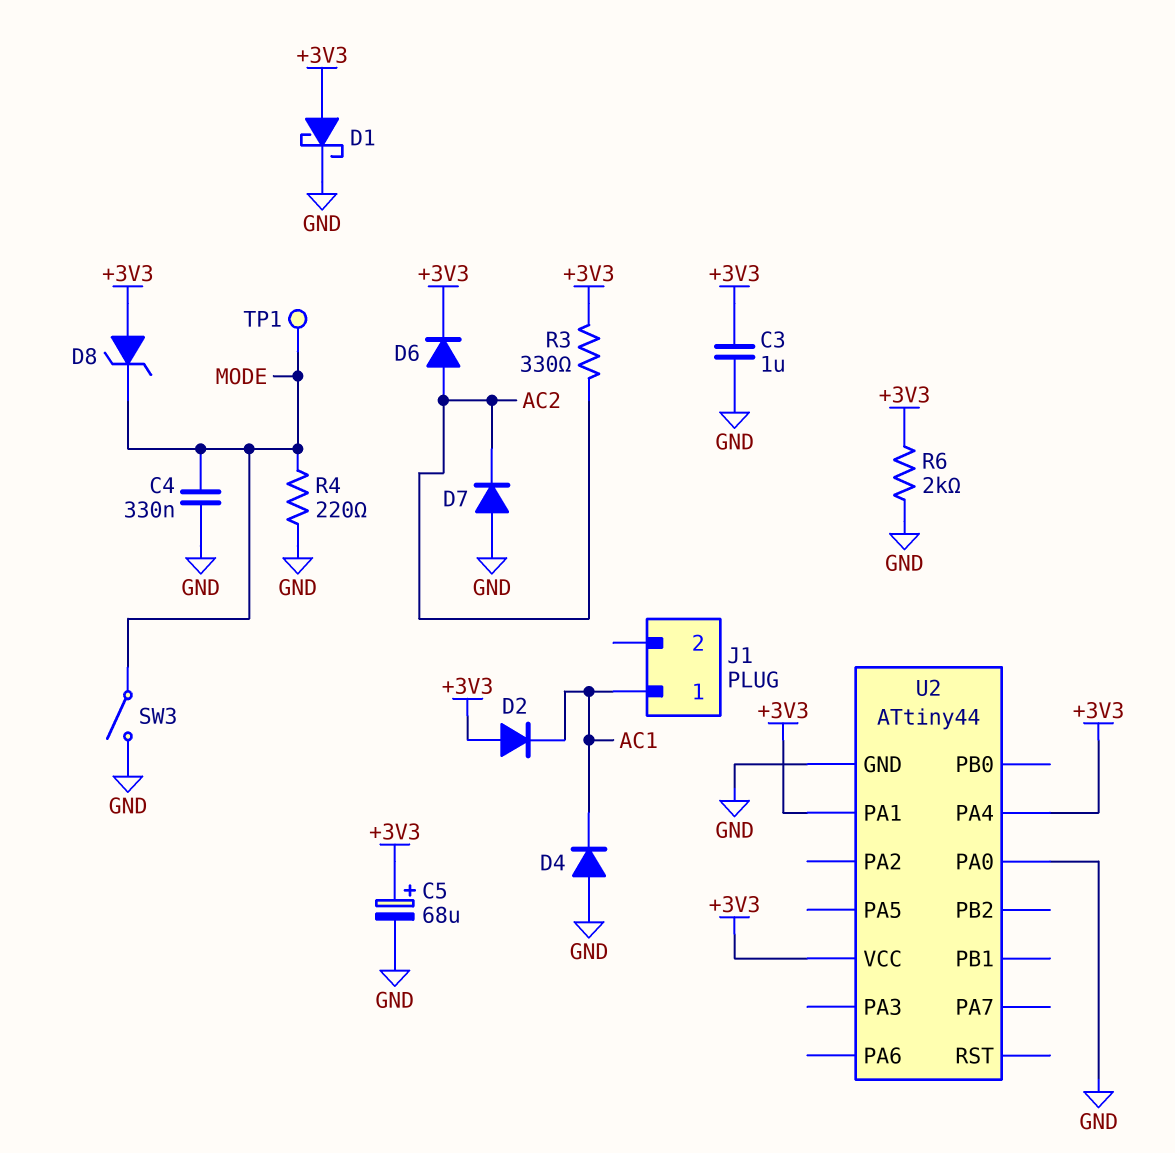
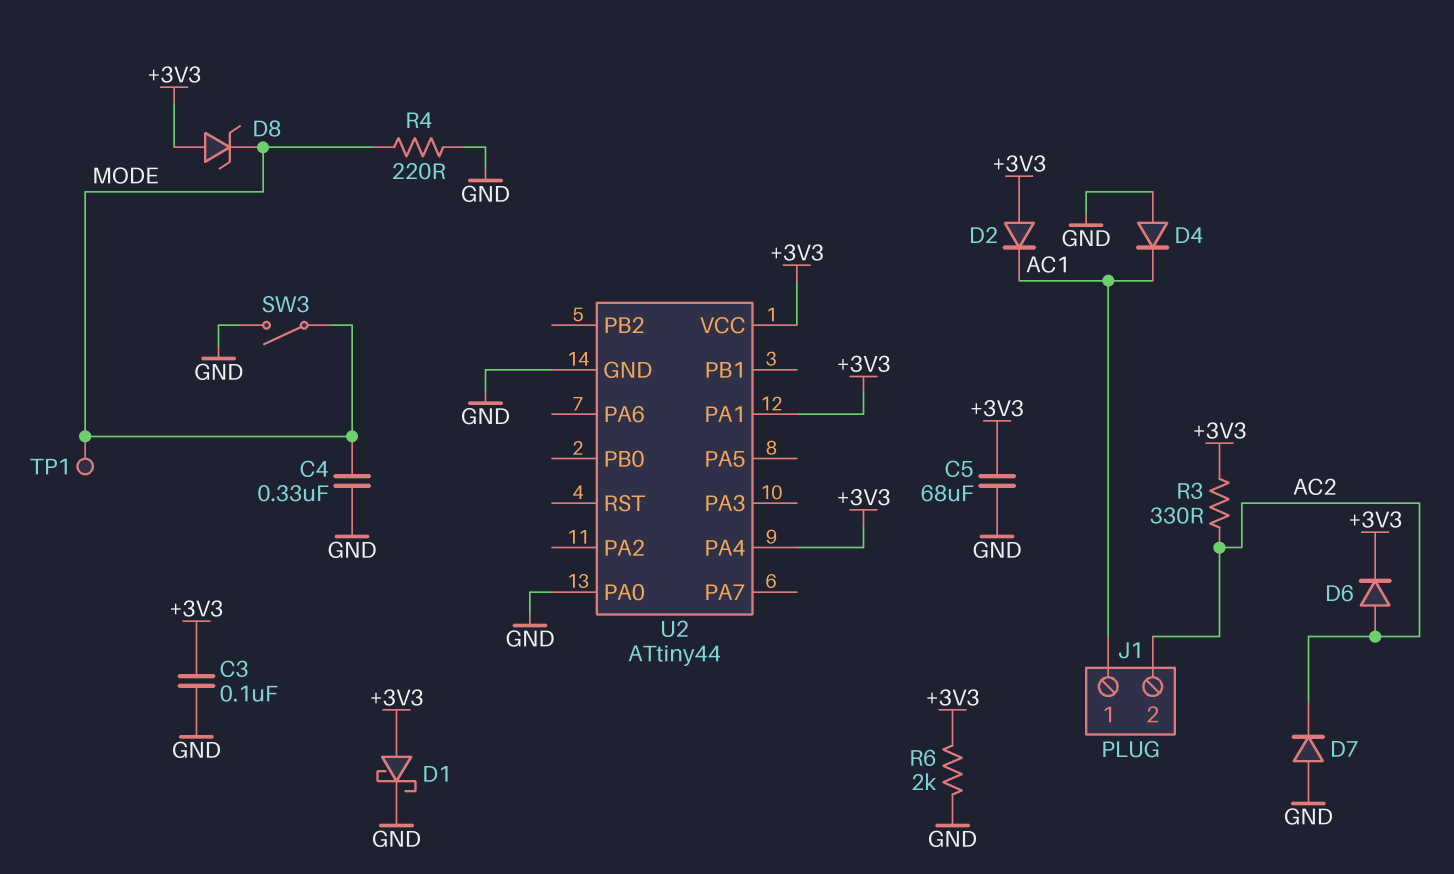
C3: 1uF (+3V3, GND) -> 100nF (+3V3, GND)
C5: 68uF (plus +3V3, minus GND) -> 68uF (+3V3, GND)
J1 pin 2: none -> AC2

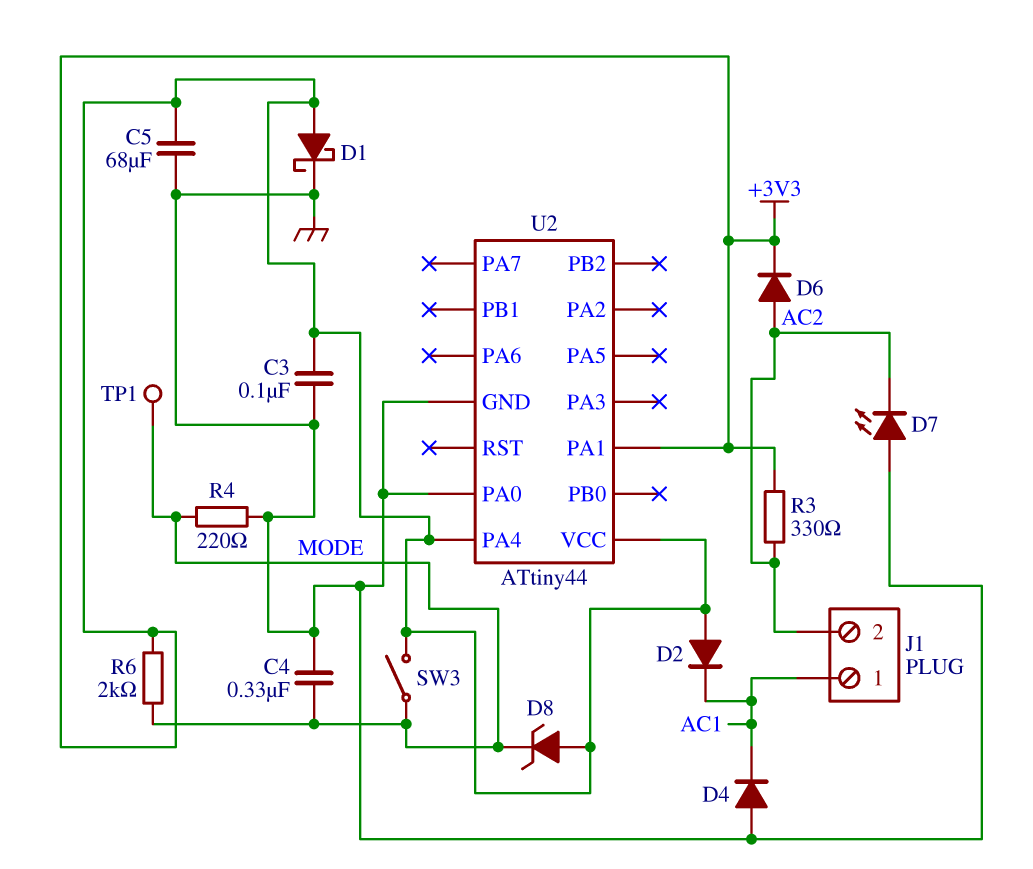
D7: diode (A GND, K AC2) -> LED (A GND, K AC2)
R6: 2k (+3V3, GND) -> 2k (+3V3, MODE)
SW3: switch (GND, MODE) -> switch (+3V3, MODE)

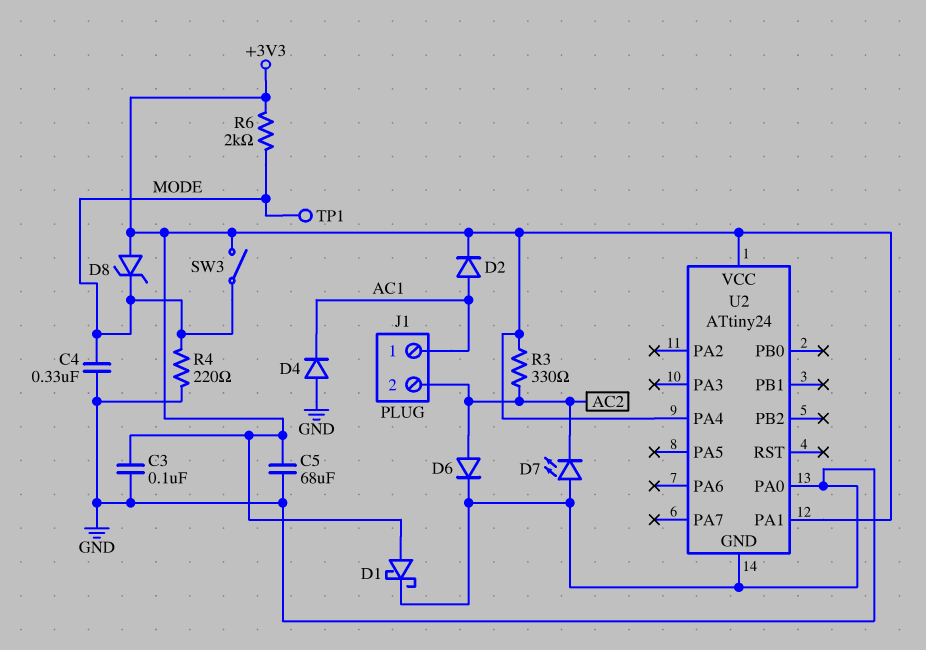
D2: diode (A +3V3, K AC1) -> diode (A AC1, K +3V3)
D6: diode (A AC2, K +3V3) -> diode (A AC2, K GND)
U2: ATtiny44 -> ATtiny24

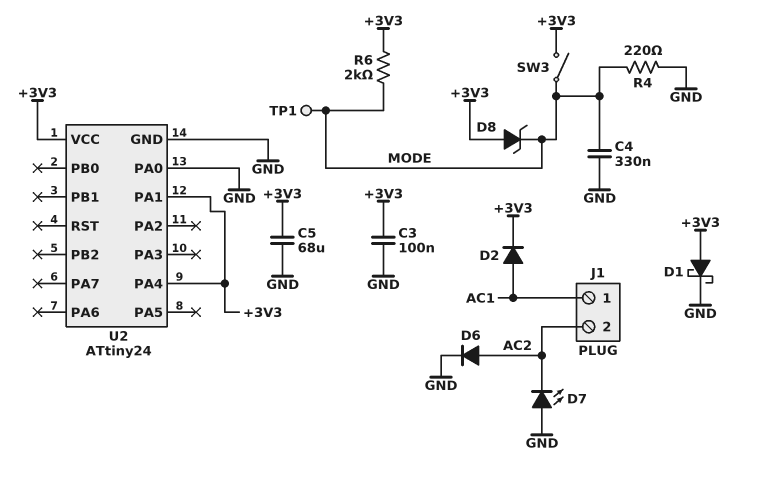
D4: diode (A GND, K AC1) -> none
R3: 330 (+3V3, AC2) -> none

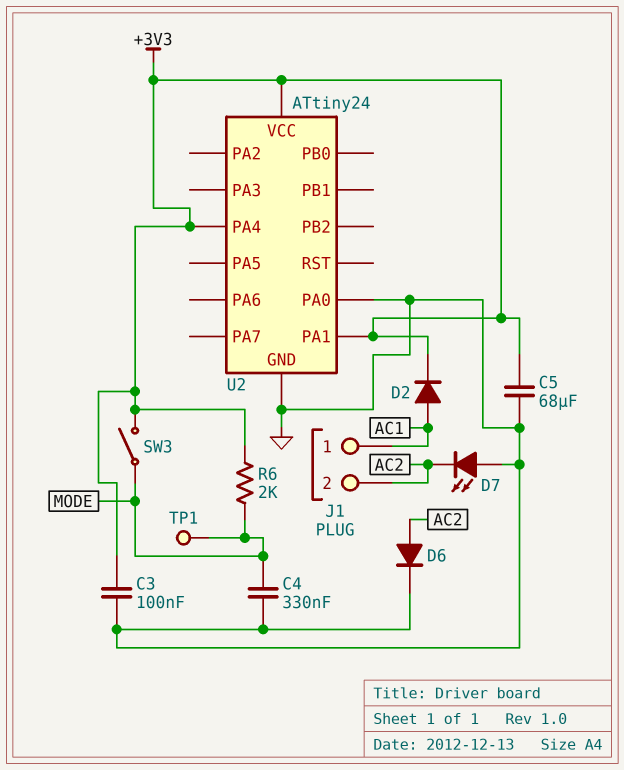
D1: schottky (A +3V3, K GND) -> none
D8: zener (A +3V3, K MODE) -> none
R4: 220 (GND, MODE) -> none

